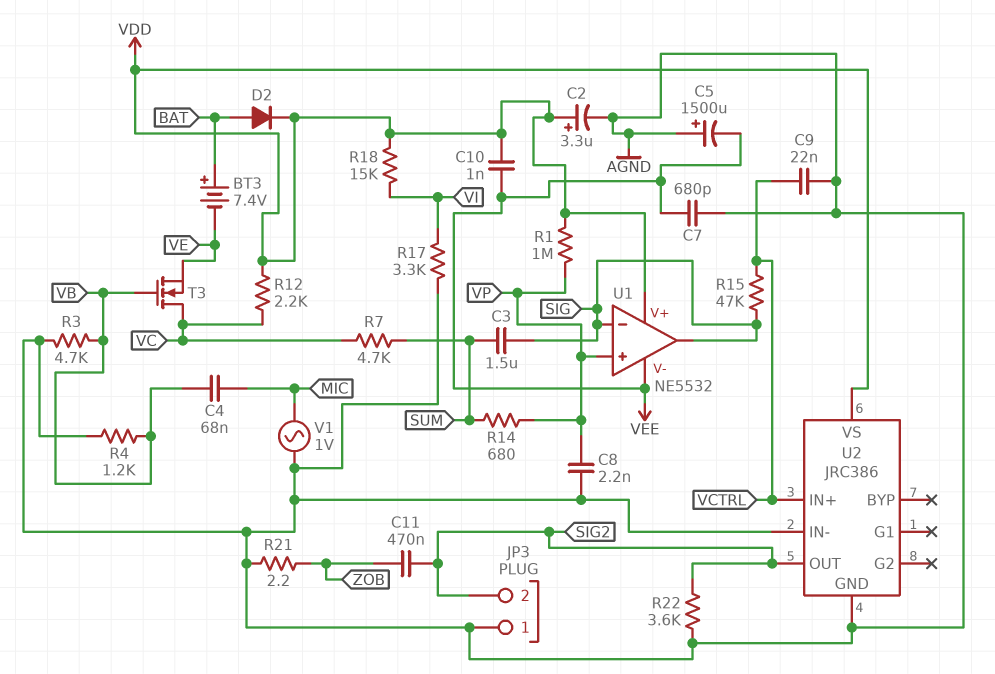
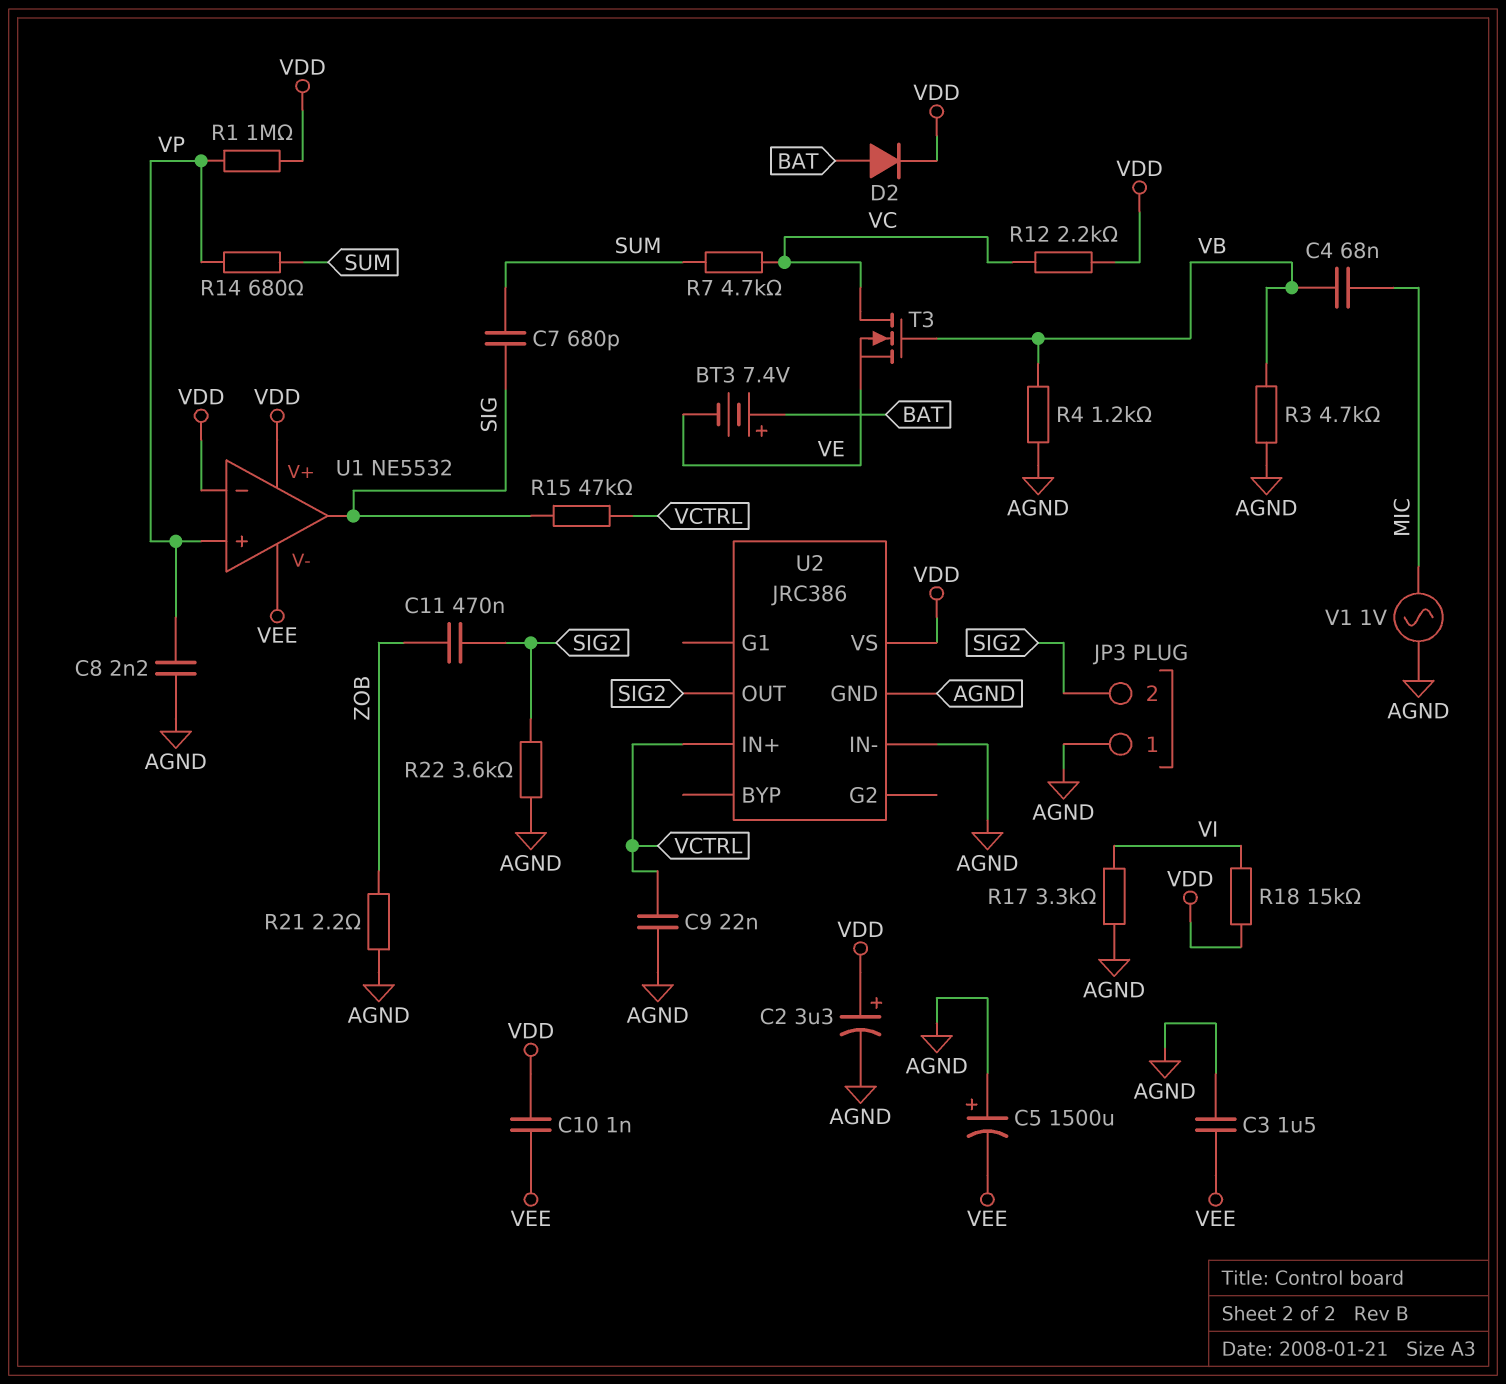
C3: 1.5uF (SIG, SUM) -> 1.5uF (AGND, VEE)
C7: 680pF (AGND, VEE) -> 680pF (SIG, SUM)
U1 pin in-: SIG -> VDD

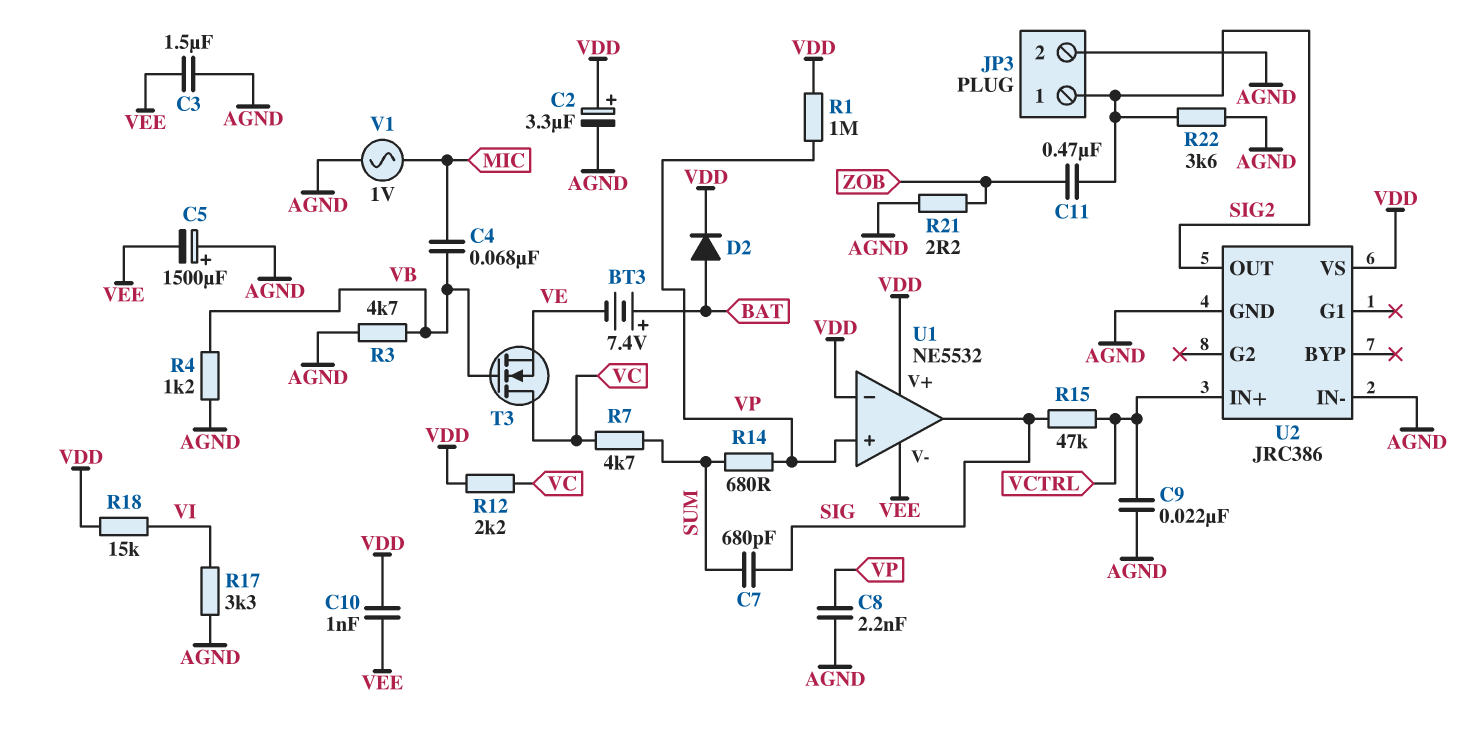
JP3 pin 1: AGND -> SIG2
JP3 pin 2: SIG2 -> AGND

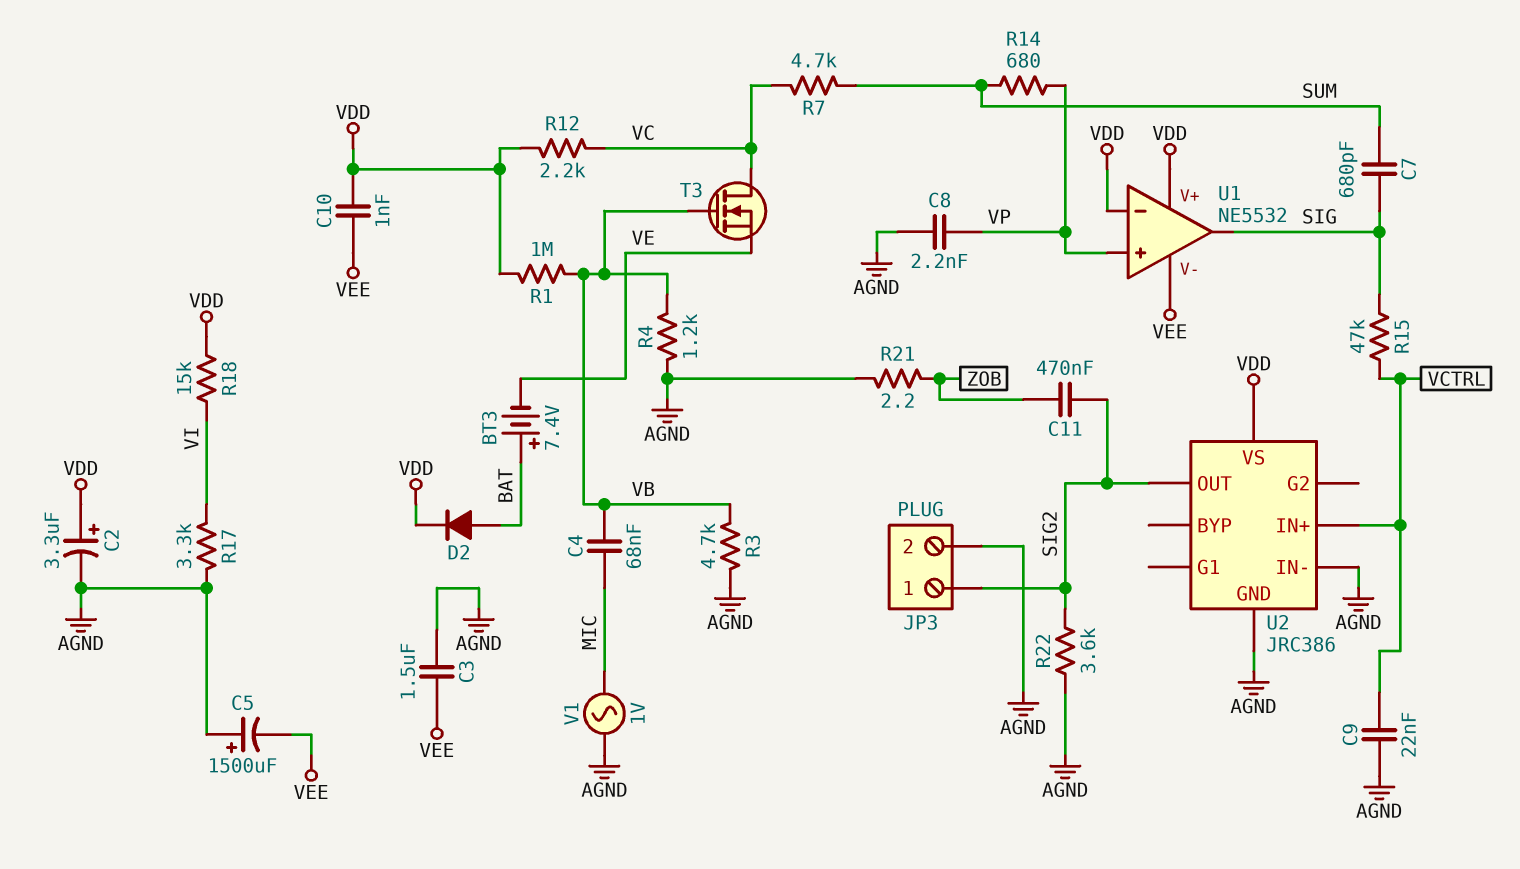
R1: 1M (VDD, VP) -> 1M (VB, VDD)

